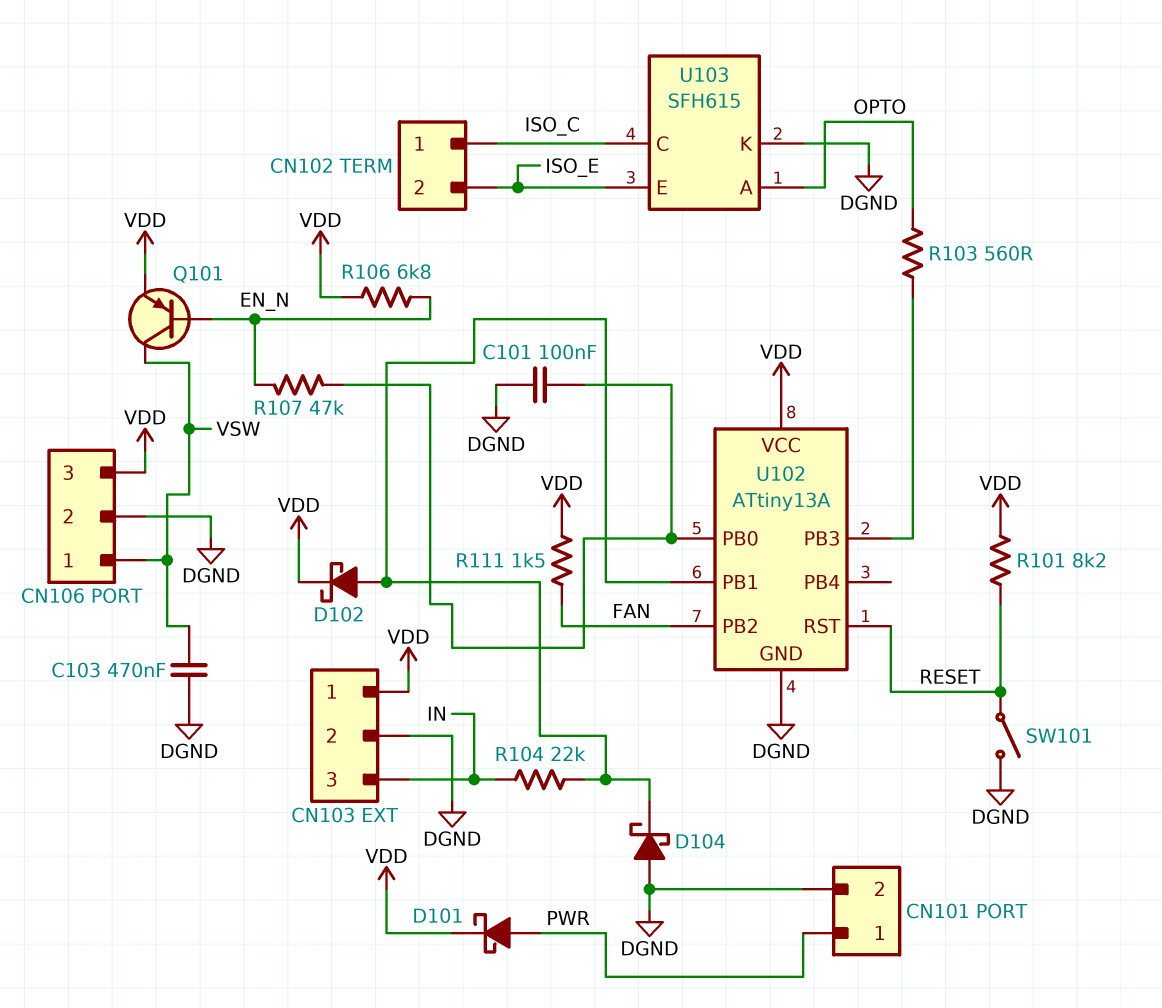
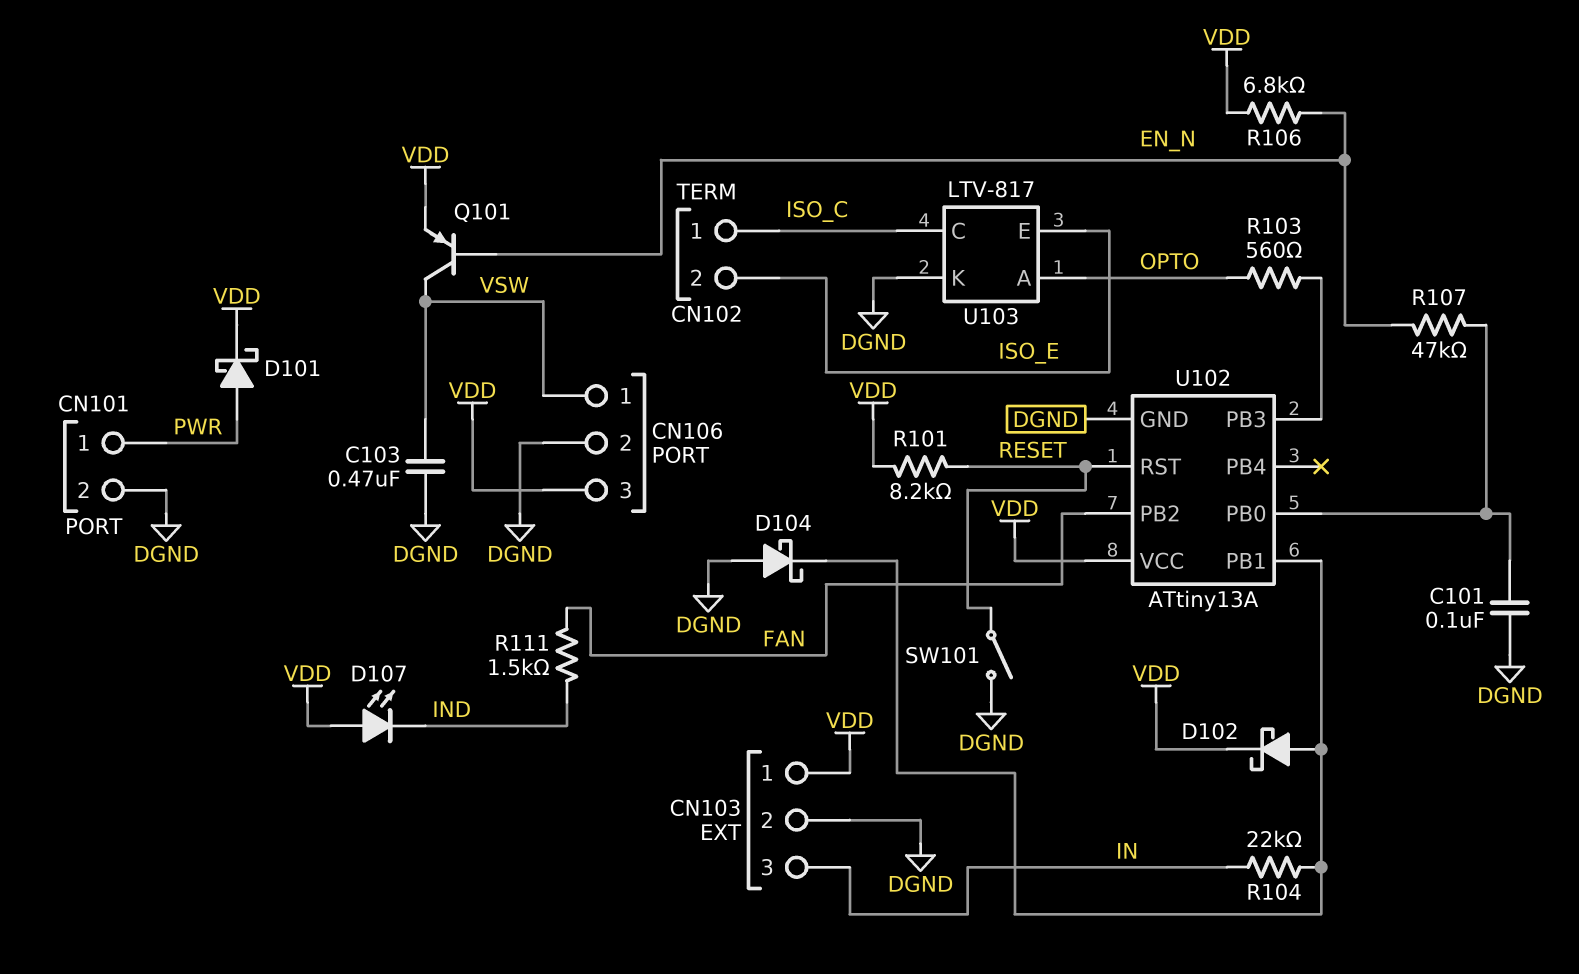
D107: none -> LED (A VDD, K IND)
R111: 1.5k (FAN, VDD) -> 1.5k (FAN, IND)
U103: SFH615 -> LTV-817

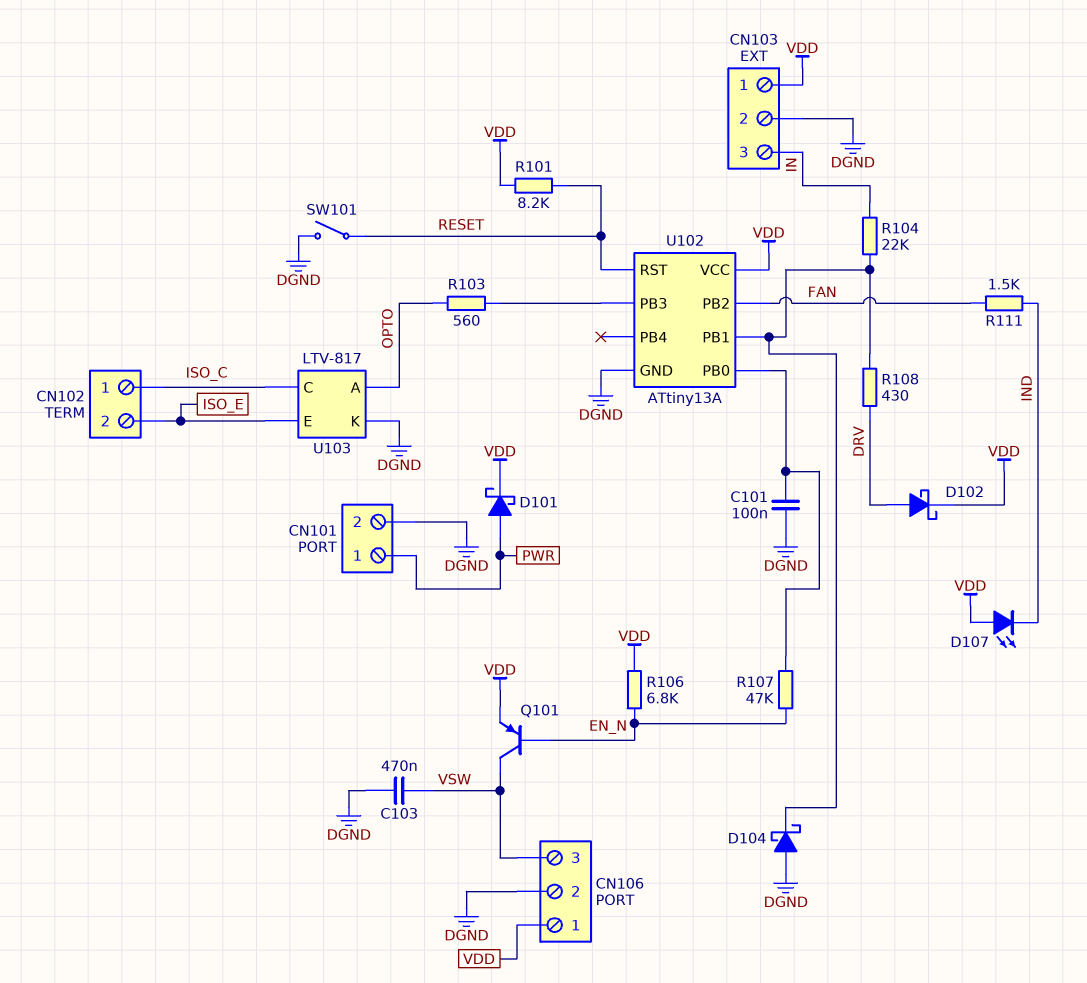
CN106 pin 1: VSW -> VDD
CN106 pin 3: VDD -> VSW
D102: schottky (A U102/PB1, K VDD) -> schottky (A DRV, K VDD)
R108: none -> 430 (DRV, U102/PB1)

